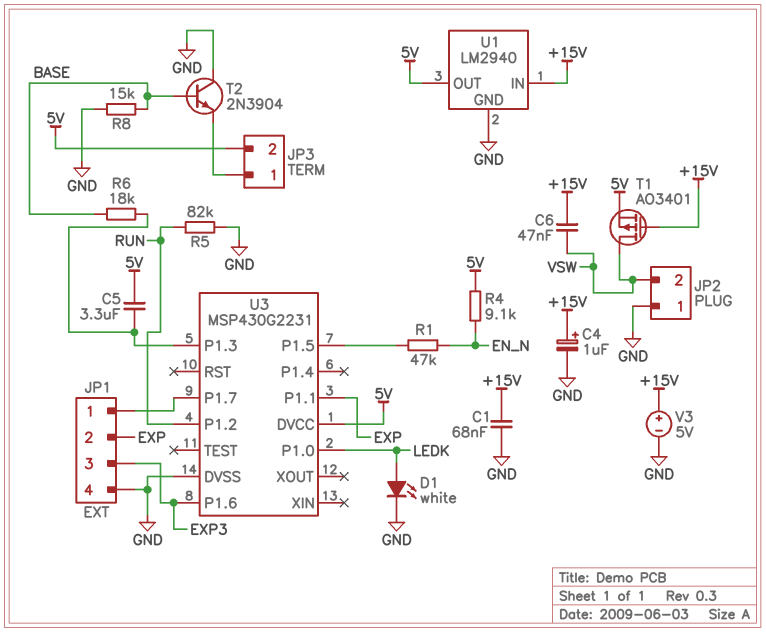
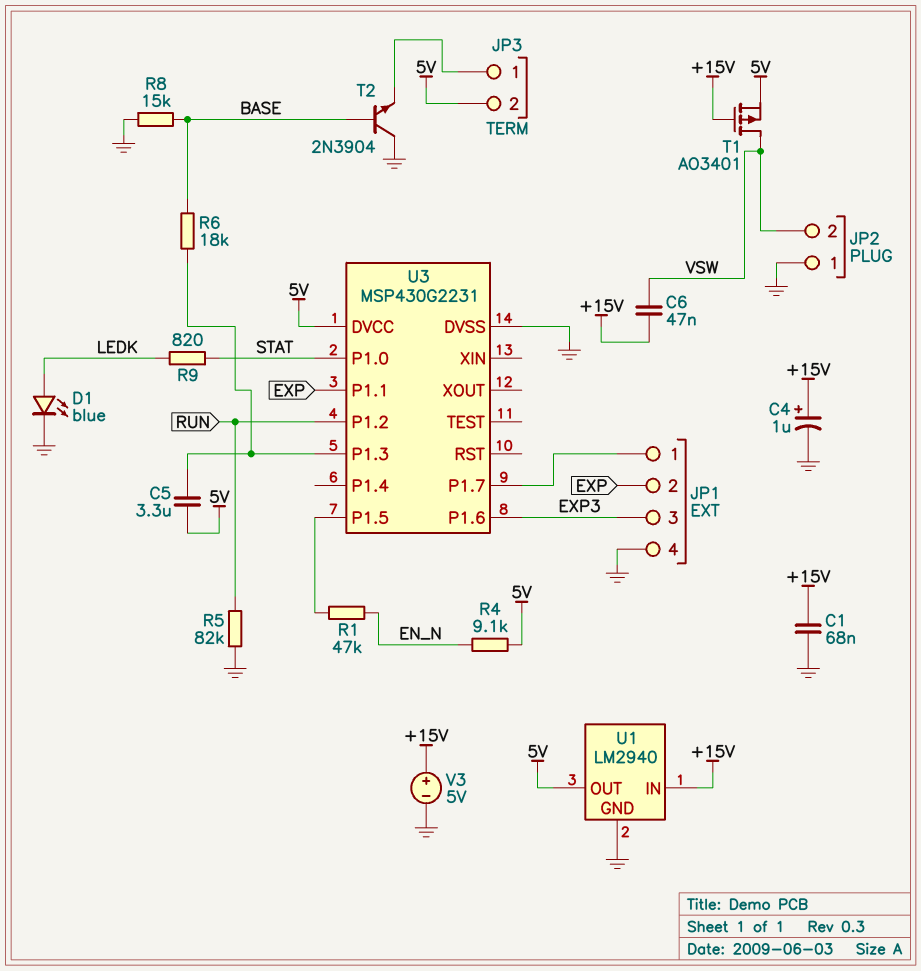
D1: LED white (A LEDK, K GND) -> LED blue (A LEDK, K GND)
R9: none -> 820 (LEDK, STAT)
U3 pin P1.0: LEDK -> STAT

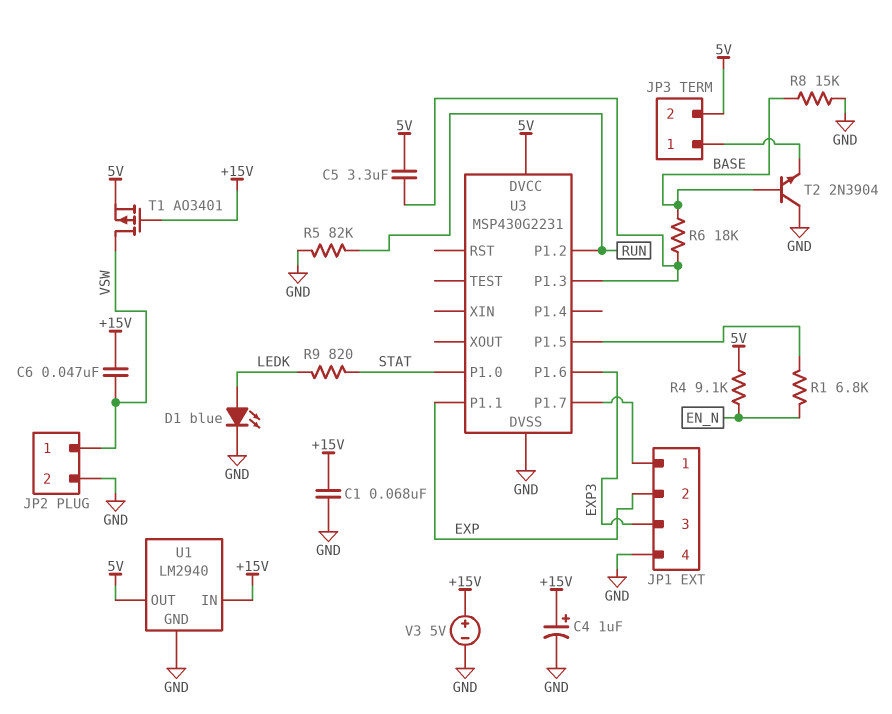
JP2 pin 1: GND -> VSW
JP2 pin 2: VSW -> GND
R1: 47k (EN_N, U3/P1.5) -> 6.8k (EN_N, U3/P1.5)

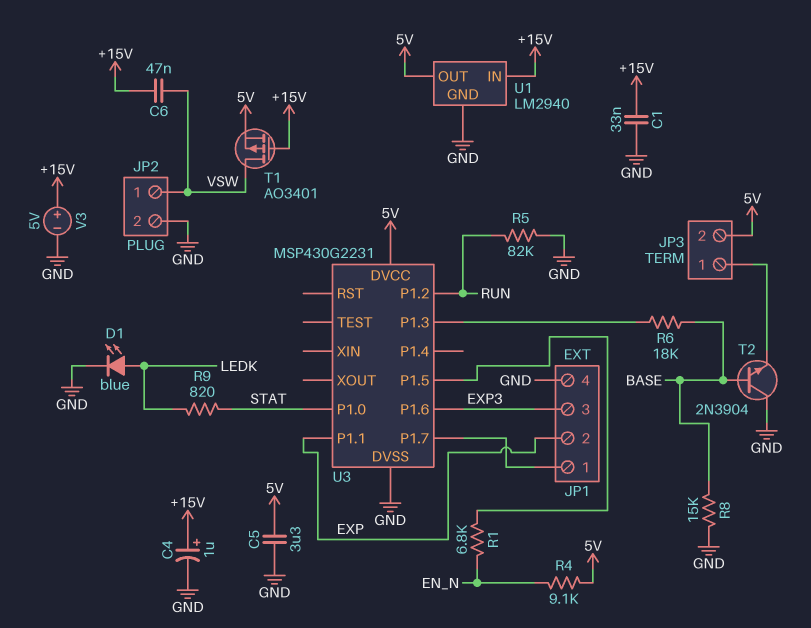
C1: 68nF (+15V, GND) -> 33nF (+15V, GND)
C5: 3.3uF (5V, U3/P1.3) -> 3.3uF (5V, GND)

